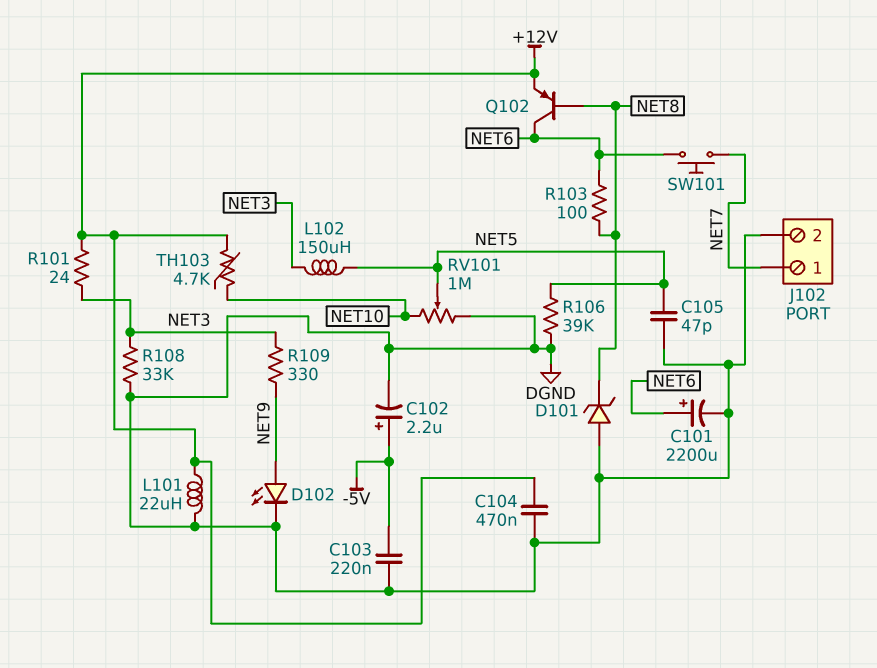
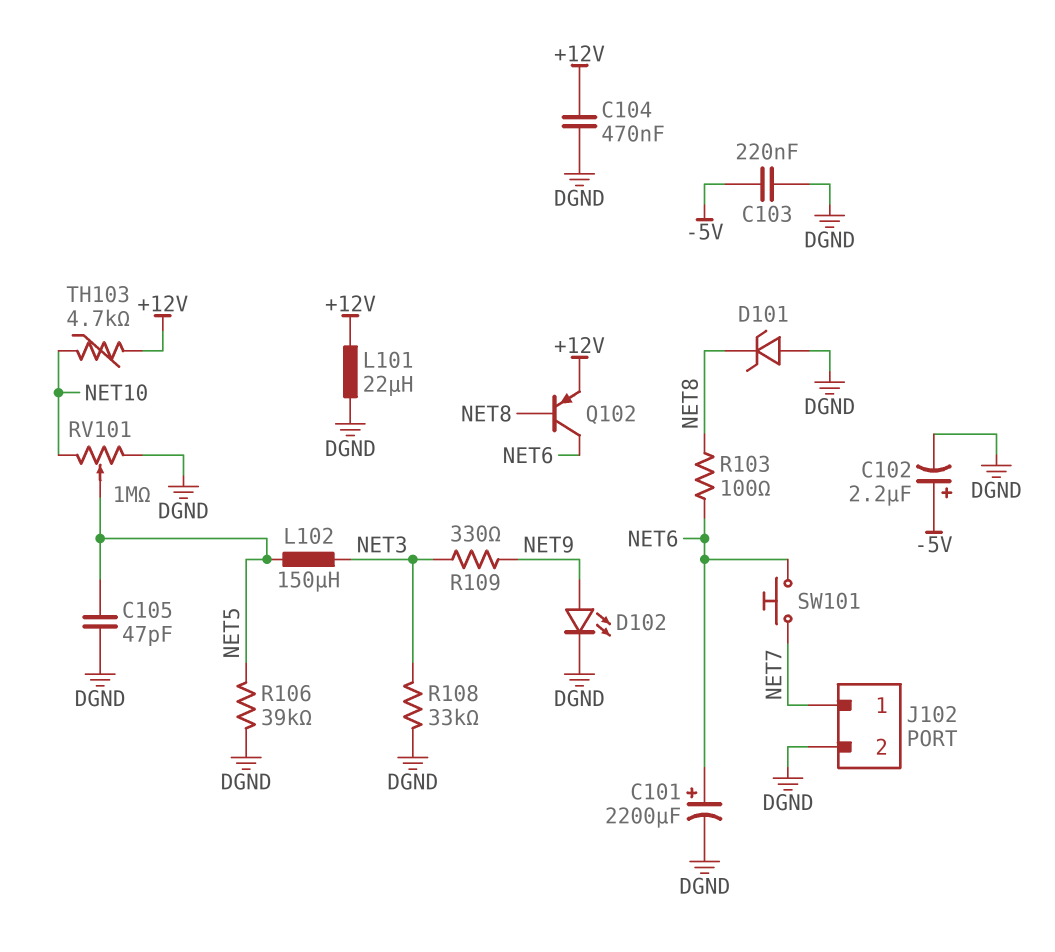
R101: 24 (+12V, NET3) -> none

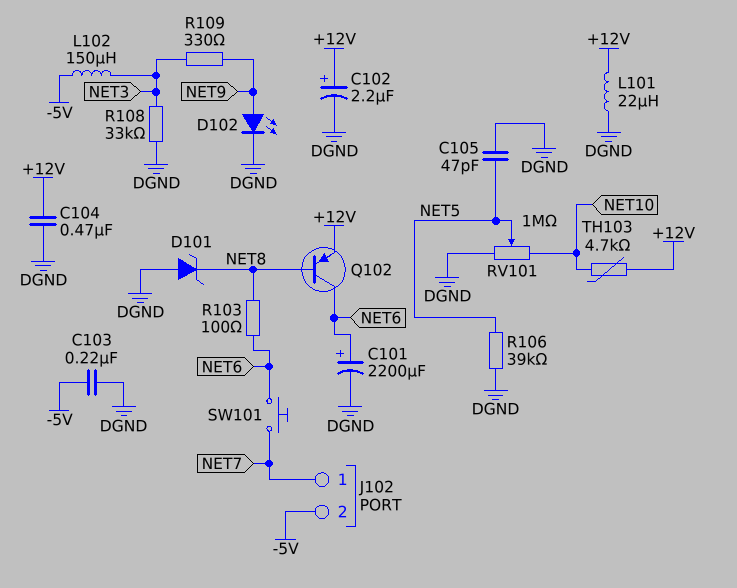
C102: 2.2uF (plus -5V, minus DGND) -> 2.2uF (plus +12V, minus DGND)
J102 pin 2: DGND -> -5V
L102: 150uH (NET3, NET5) -> 150uH (-5V, NET3)

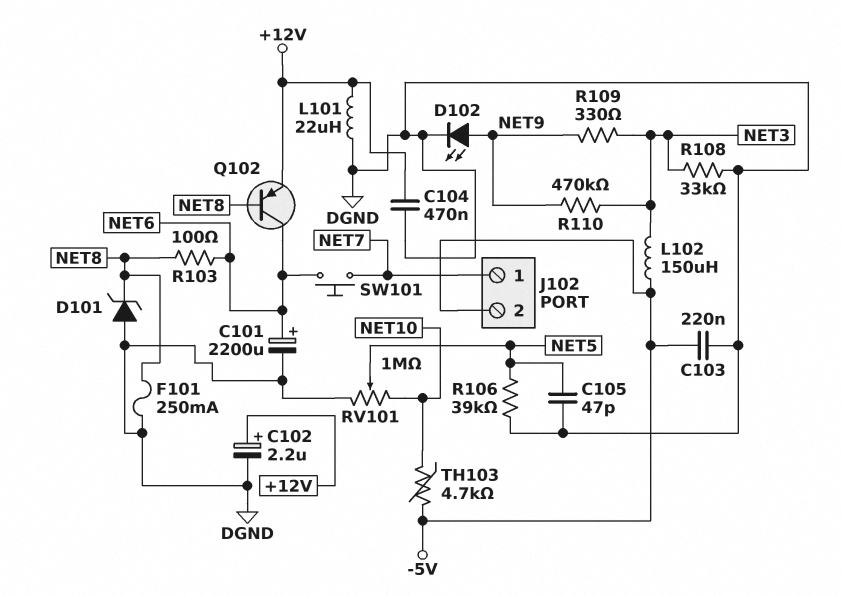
F101: none -> 250mA (DGND, NET8)
R110: none -> 470k (NET3, NET9)
TH103: 4.7k (+12V, NET10) -> 4.7k (-5V, NET10)

